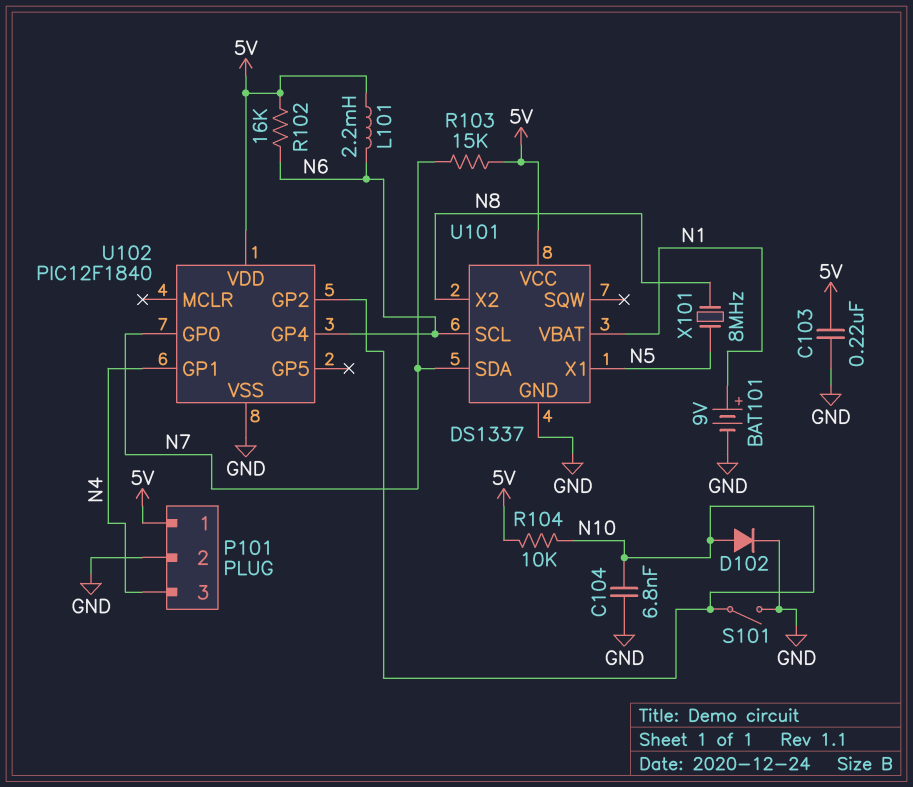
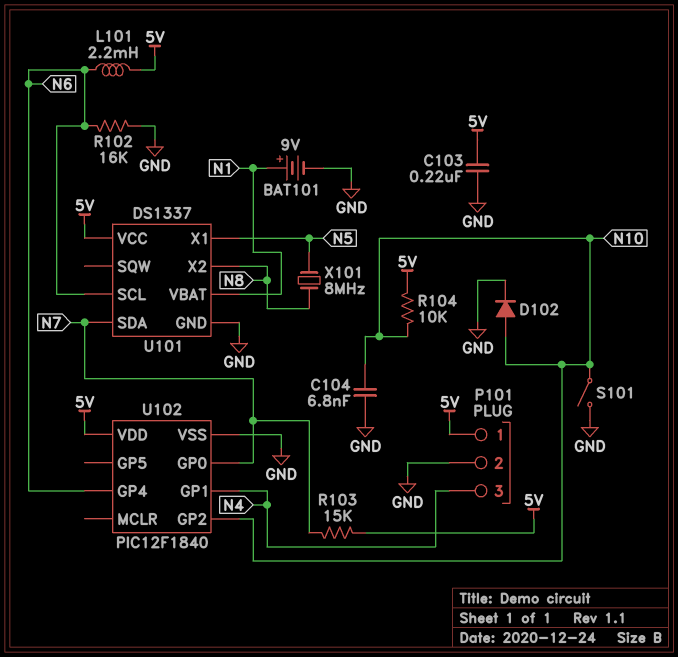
R102: 16k (5V, N6) -> 16k (GND, N6)

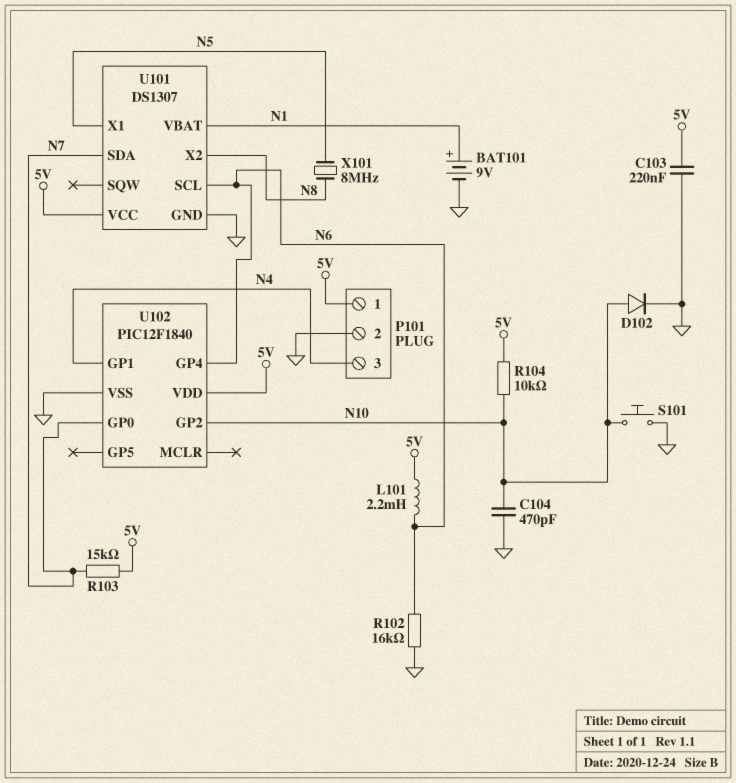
C104: 6.8nF (GND, N10) -> 470pF (GND, N10)
S101: switch (GND, N10) -> button (GND, N10)
U101: DS1337 -> DS1307

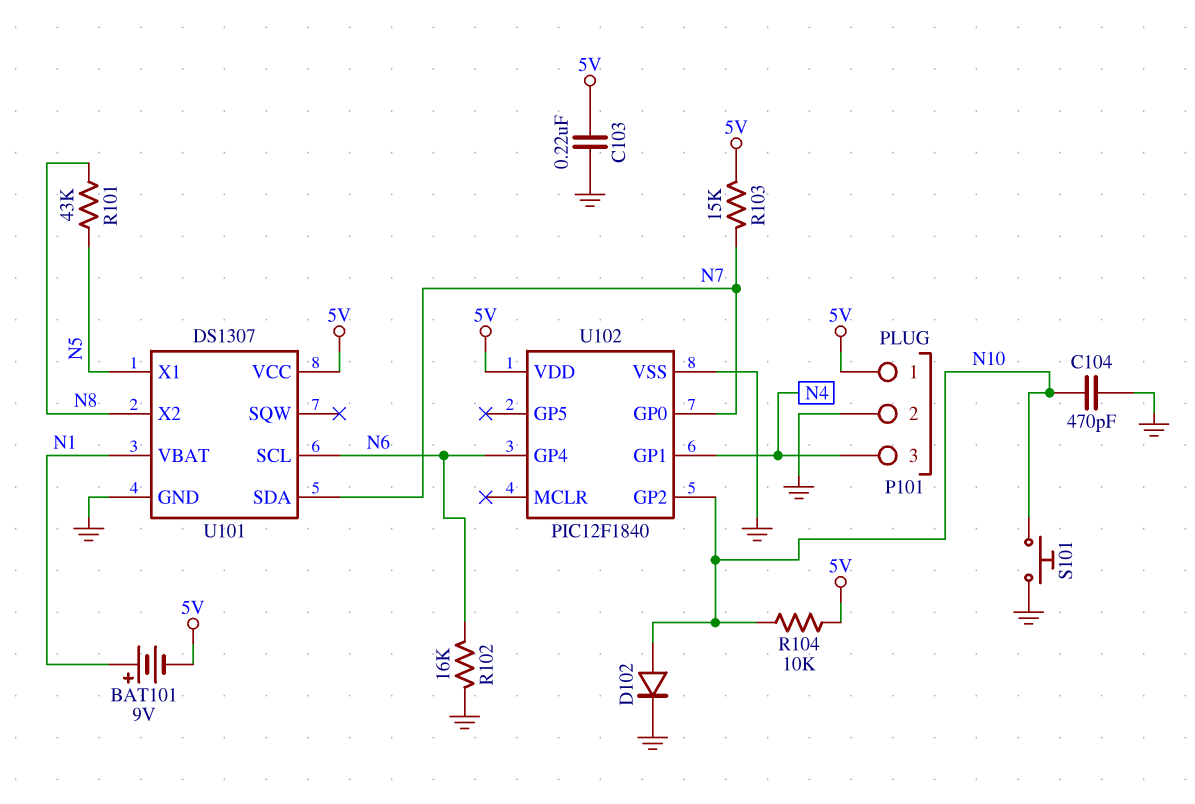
BAT101: 9V (plus N1, minus GND) -> 9V (plus N1, minus 5V)
L101: 2.2mH (5V, N6) -> none
R101: none -> 43k (N5, N8)
X101: 8MHz (N5, N8) -> none

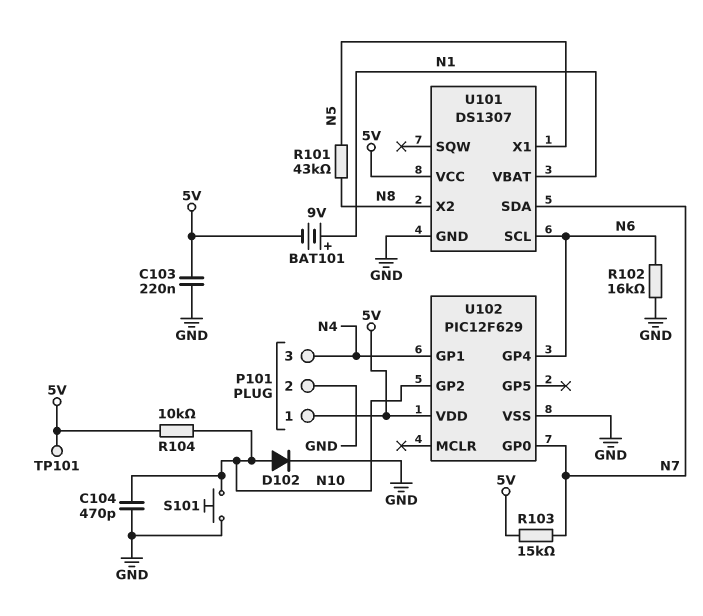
TP101: none -> test point (5V)
U102: PIC12F1840 -> PIC12F629

